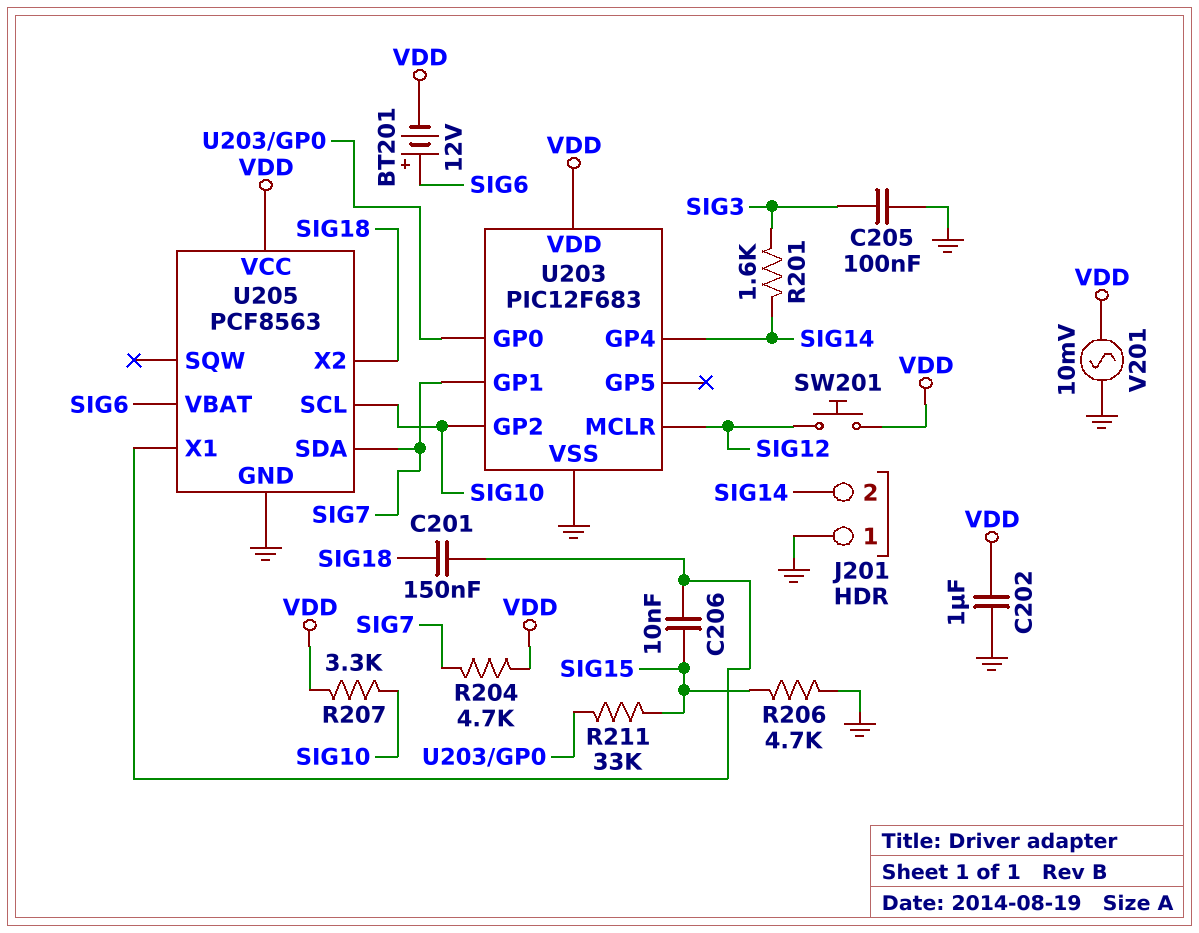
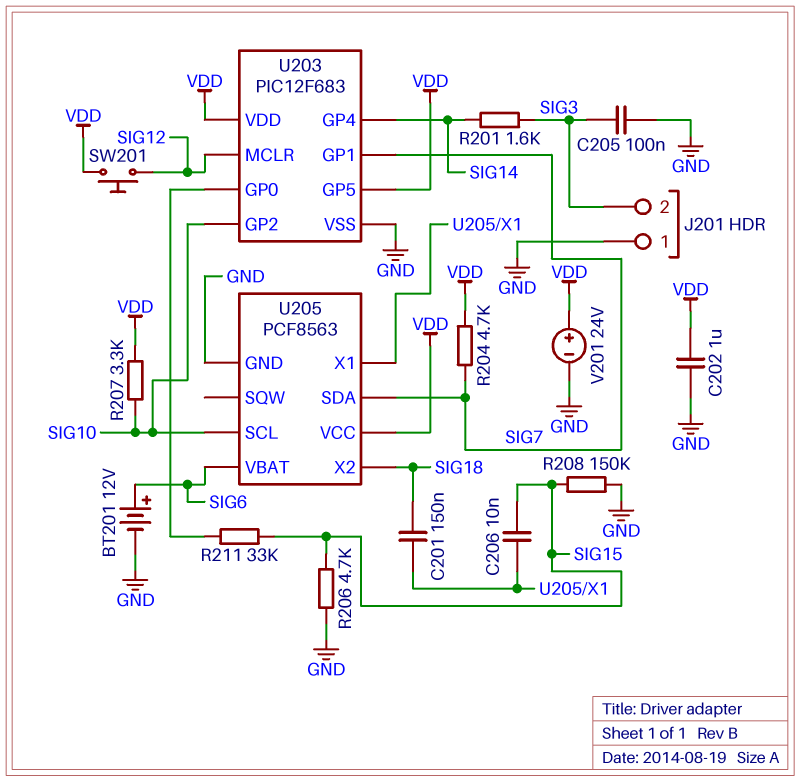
BT201: 12V (plus SIG6, minus VDD) -> 12V (plus SIG6, minus GND)
J201 pin 2: SIG14 -> SIG3
R208: none -> 150k (GND, SIG15)
U203 pin GP5: none -> VDD
V201: AC 10mV (GND, VDD) -> 24V (plus VDD, minus GND)

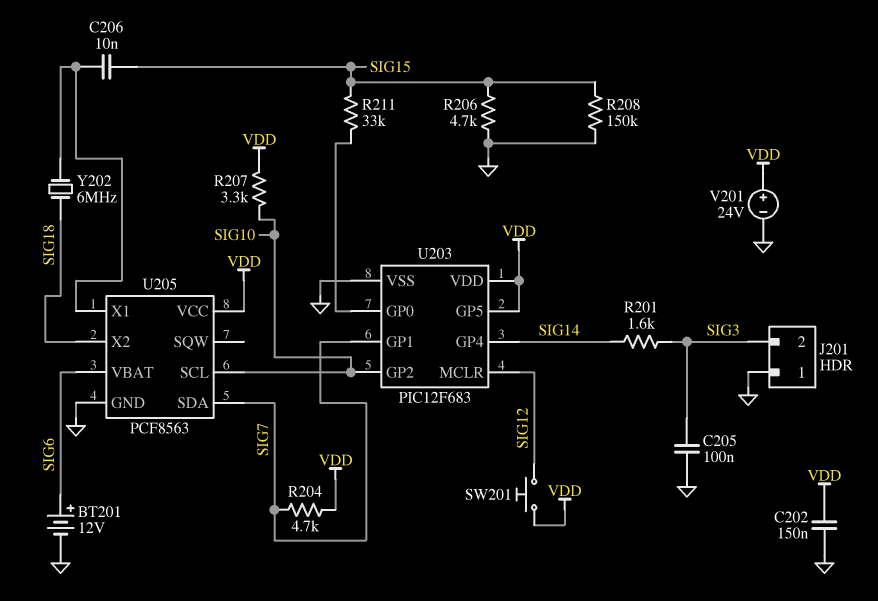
C201: 150nF (SIG18, U205/X1) -> none
C202: 1uF (GND, VDD) -> 150nF (GND, VDD)
Y202: none -> 6MHz (SIG18, U205/X1)

